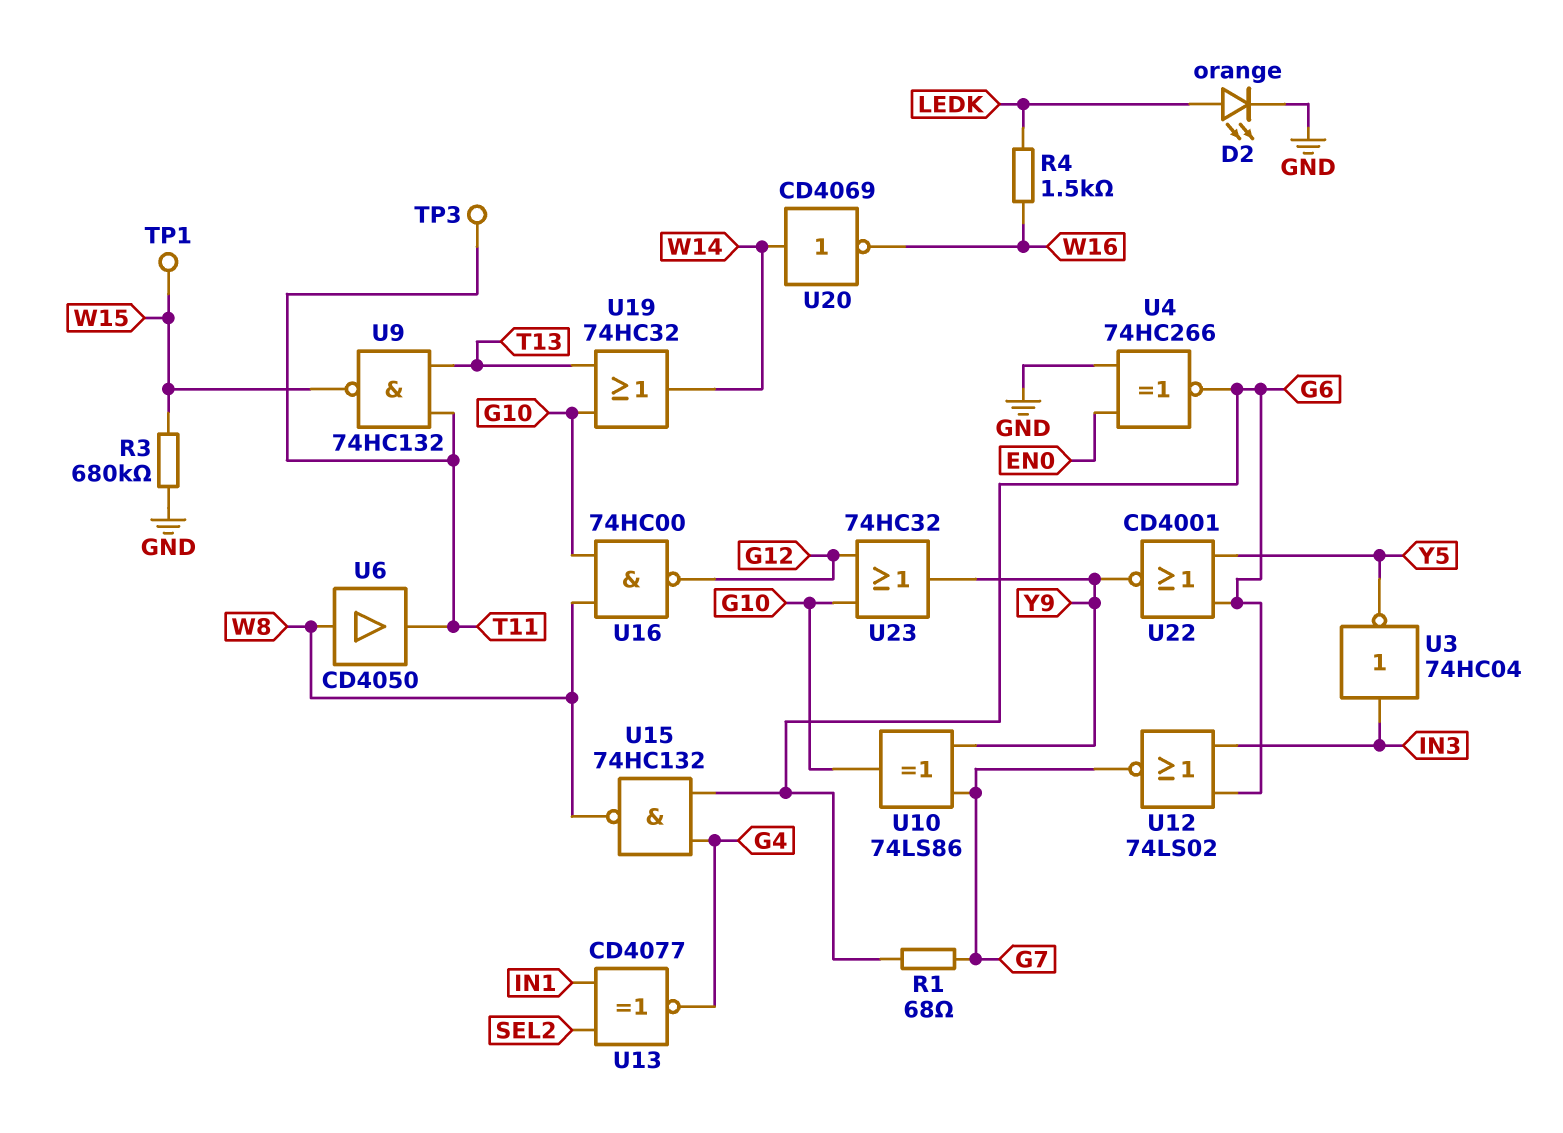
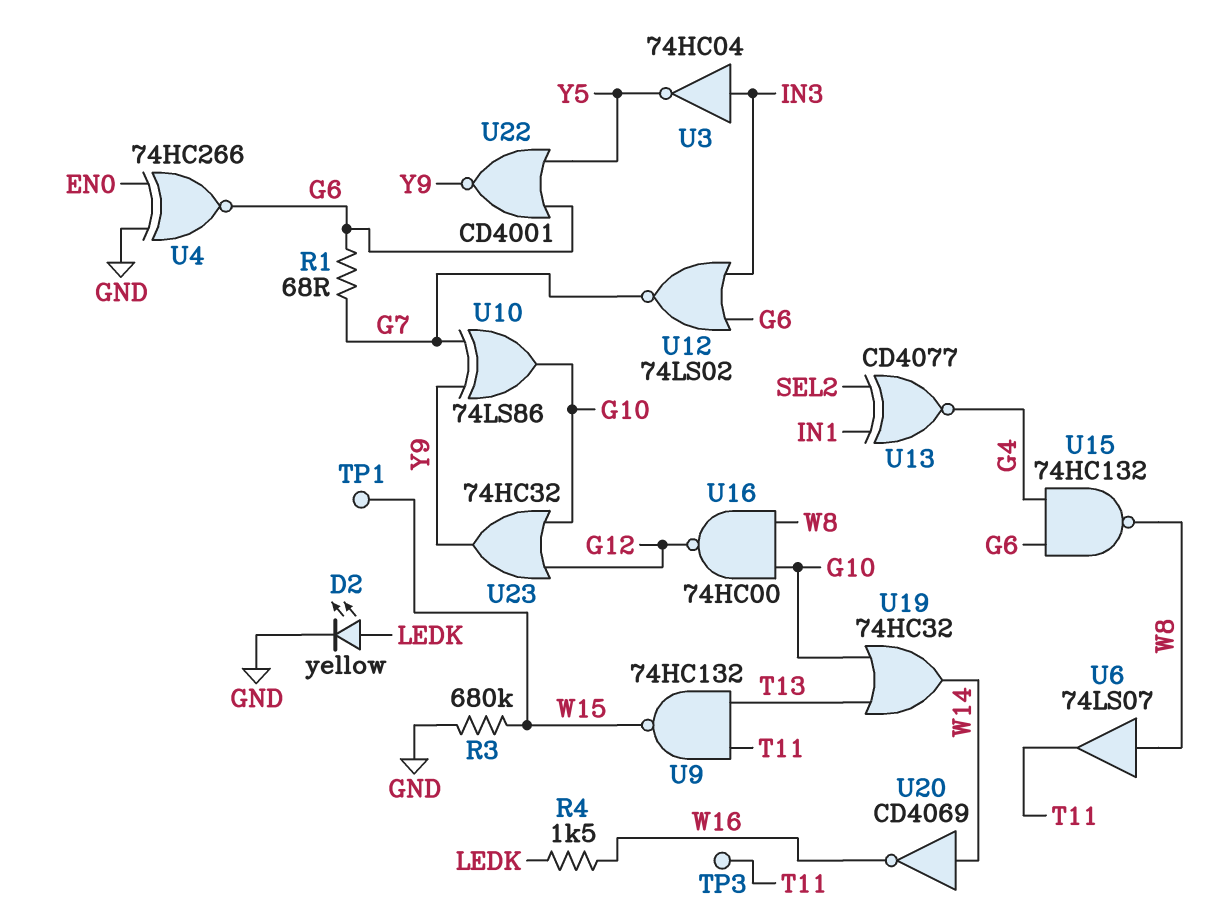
D2: LED orange (A LEDK, K GND) -> LED yellow (A LEDK, K GND)
U6: buffer CD4050 (in W8, out T11) -> buffer 74LS07 (in W8, out T11)

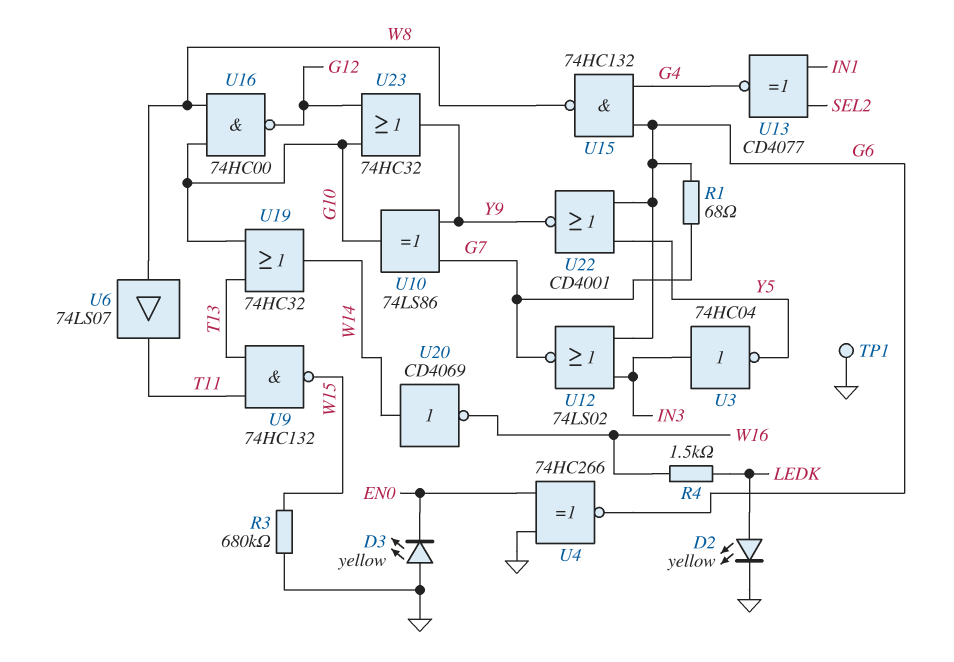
D3: none -> LED yellow (A GND, K EN0)
TP1: test point (W15) -> test point (GND)
TP3: test point (T11) -> none

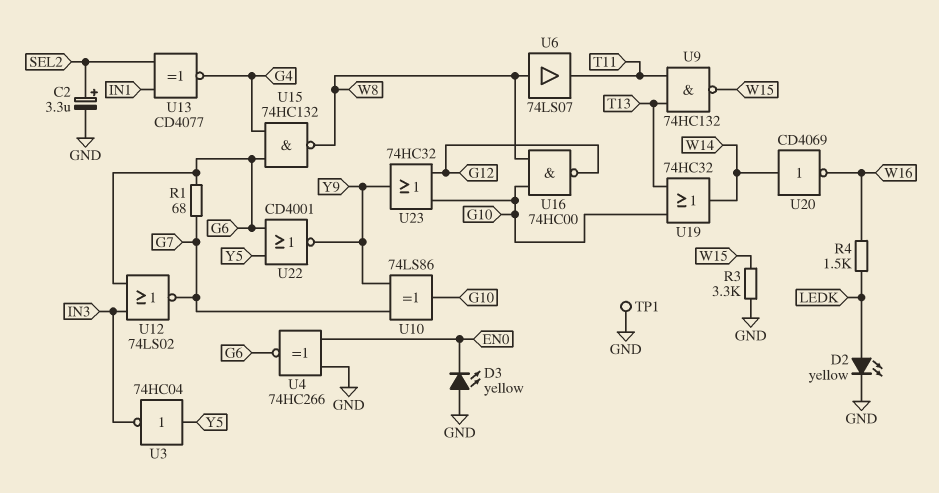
C2: none -> 3.3uF (plus SEL2, minus GND)
R3: 680k (GND, W15) -> 3.3k (GND, W15)
U3: NOT 74HC04 (in IN3, out Y5) -> NOT 74HC04 (in Y5, out IN3)

